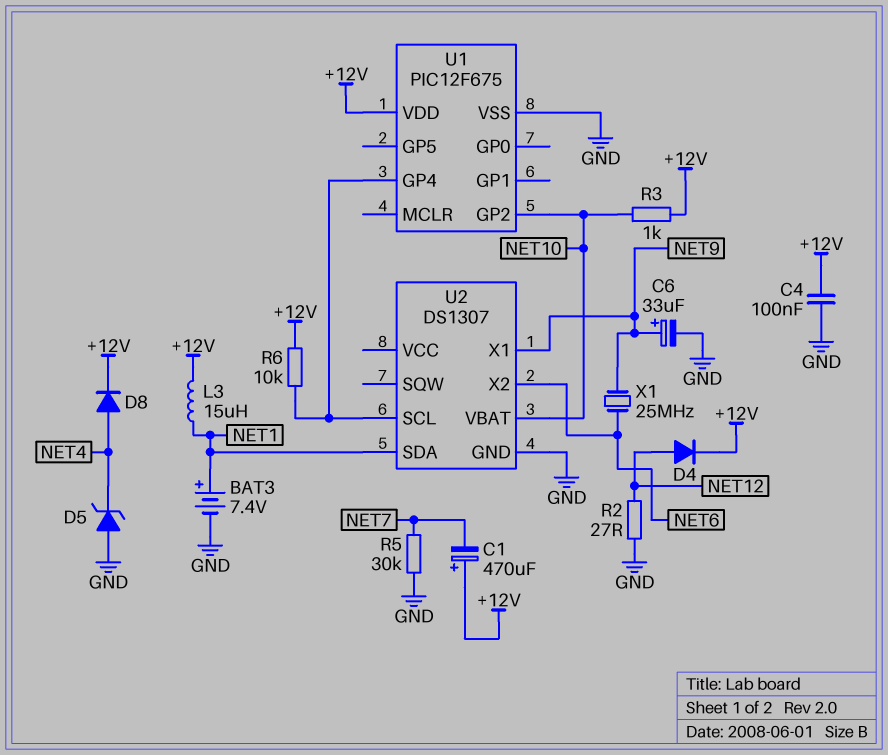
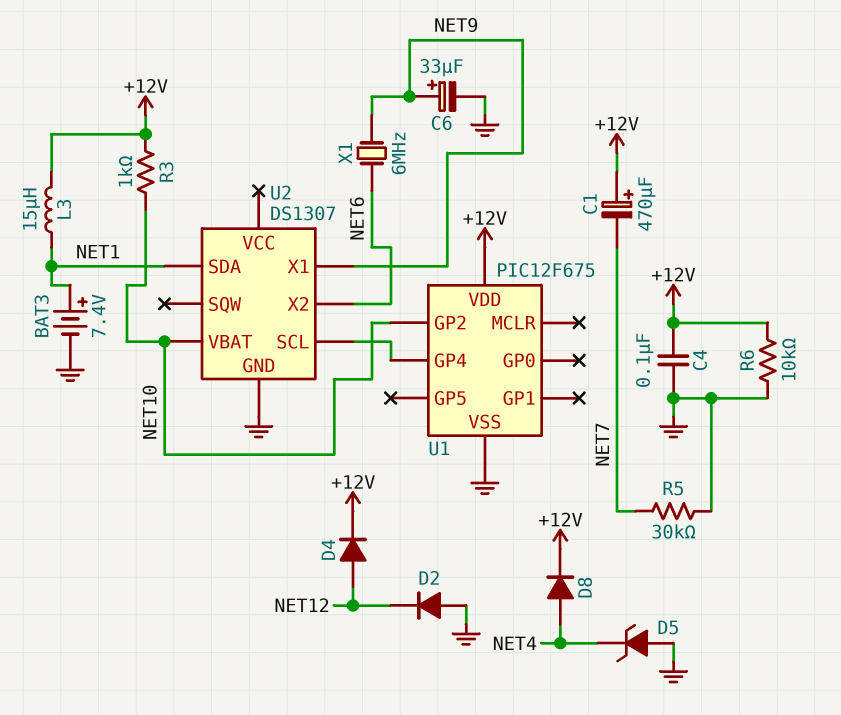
D2: none -> diode (A GND, K NET12)
R2: 27 (GND, NET12) -> none
R6: 10k (+12V, U1/GP4) -> 10k (+12V, GND)
X1: 25MHz (NET6, NET9) -> 6MHz (NET6, NET9)

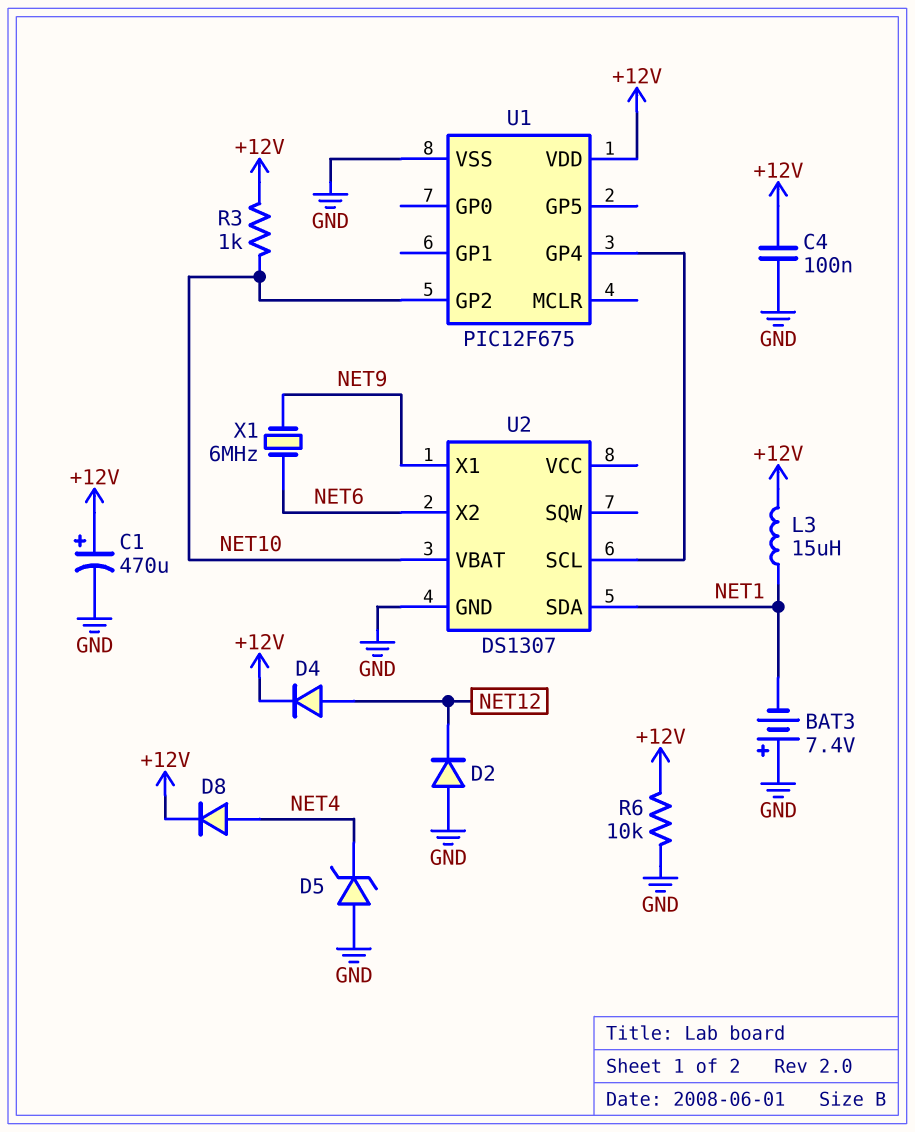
BAT3: 7.4V (plus NET1, minus GND) -> 7.4V (plus GND, minus NET1)
C1: 470uF (plus +12V, minus NET7) -> 470uF (plus +12V, minus GND)
C6: 33uF (plus NET9, minus GND) -> none
R5: 30k (GND, NET7) -> none

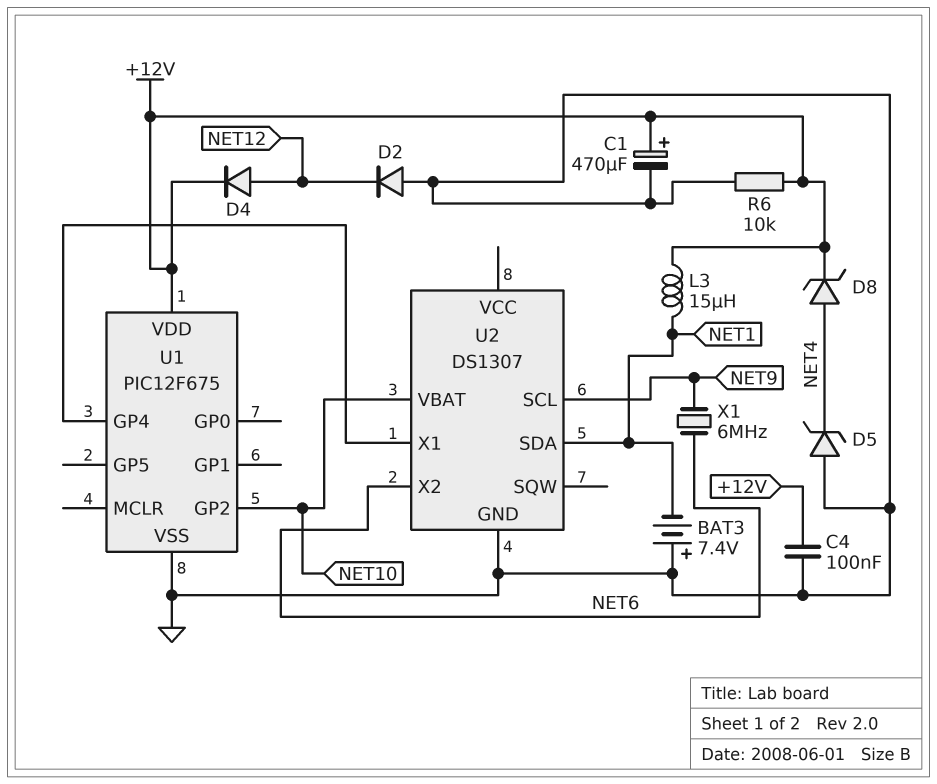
D8: diode (A NET4, K +12V) -> zener (A NET4, K +12V)
R3: 1k (+12V, NET10) -> none
U2 pin SCL: U1/GP4 -> NET9
U2 pin X1: NET9 -> U1/GP4

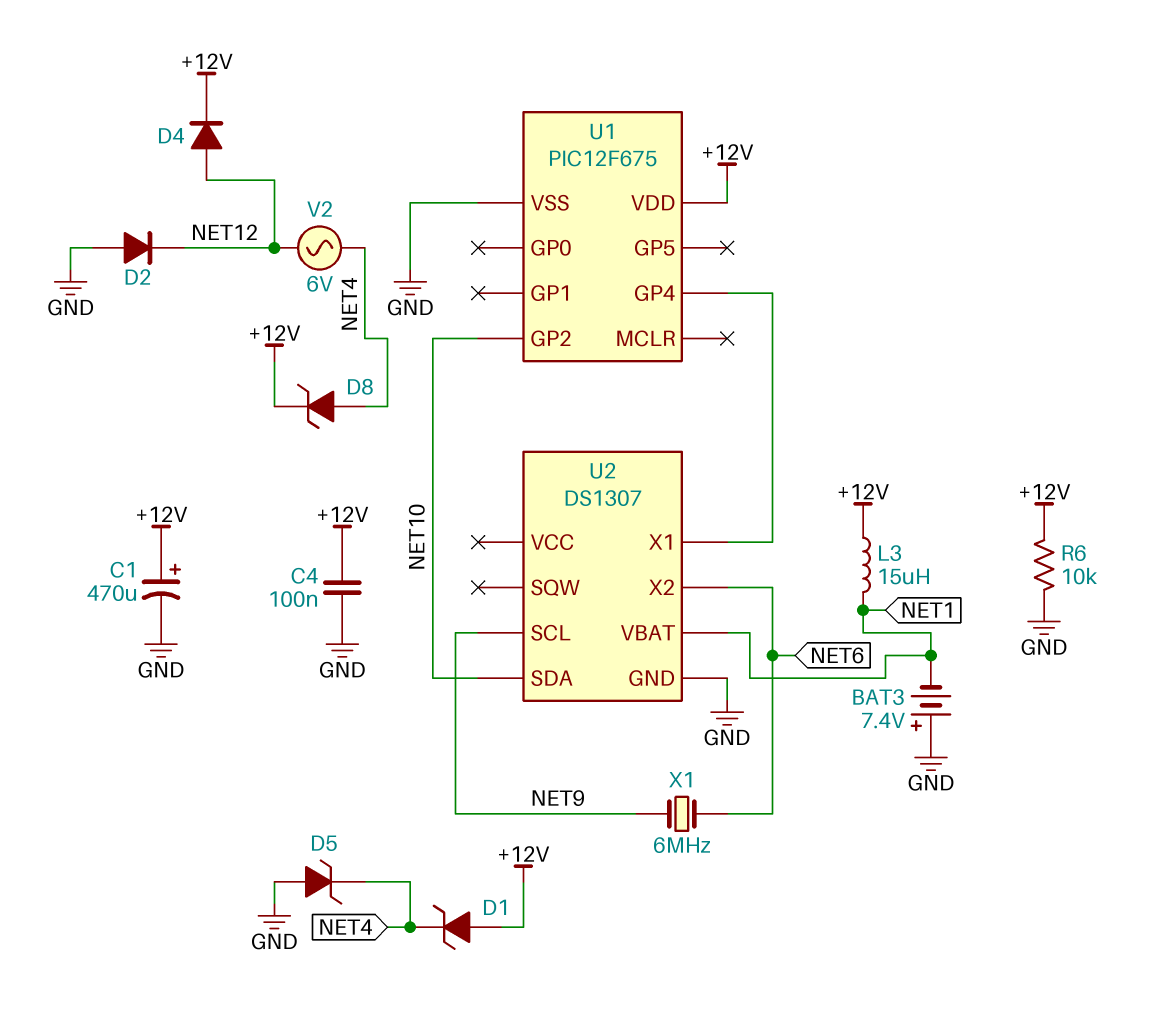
D1: none -> zener (A +12V, K NET4)
U2 pin SDA: NET1 -> NET10
U2 pin VBAT: NET10 -> NET1
V2: none -> AC 6V (NET4, NET12)

